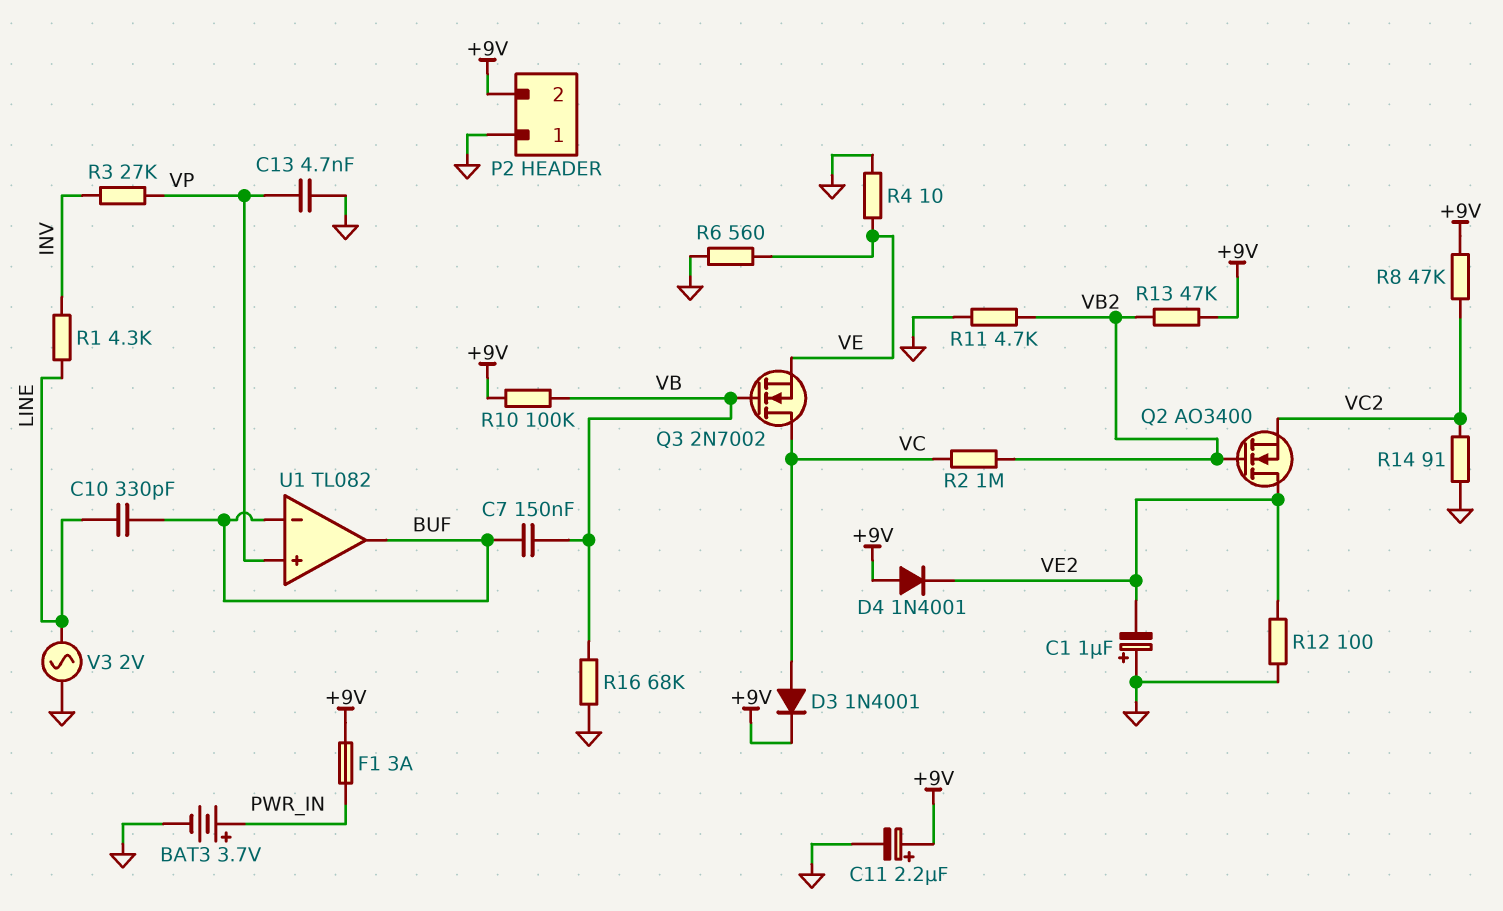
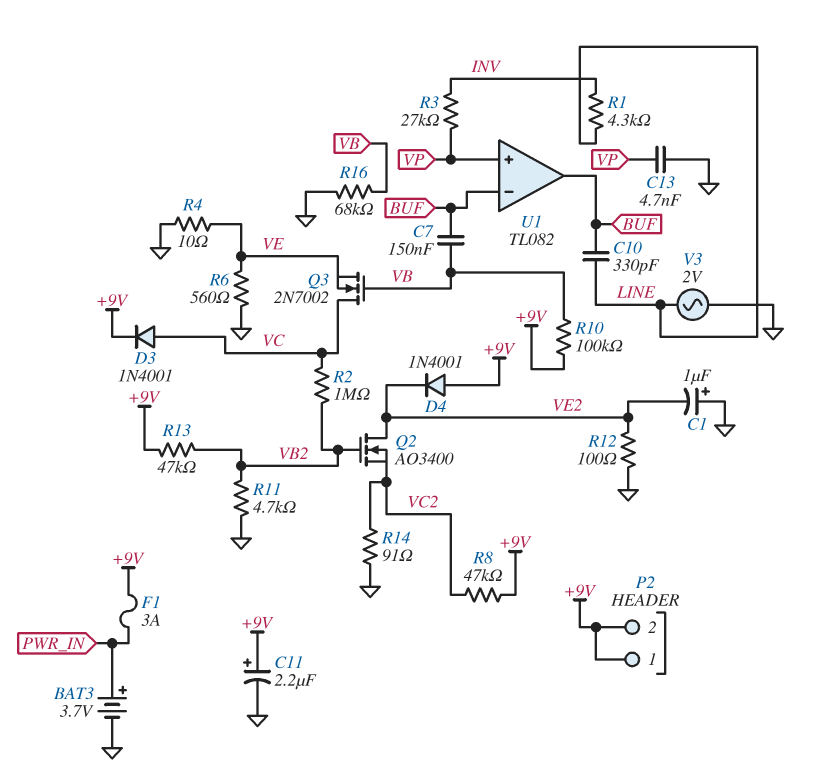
P2 pin 1: GND -> +9V

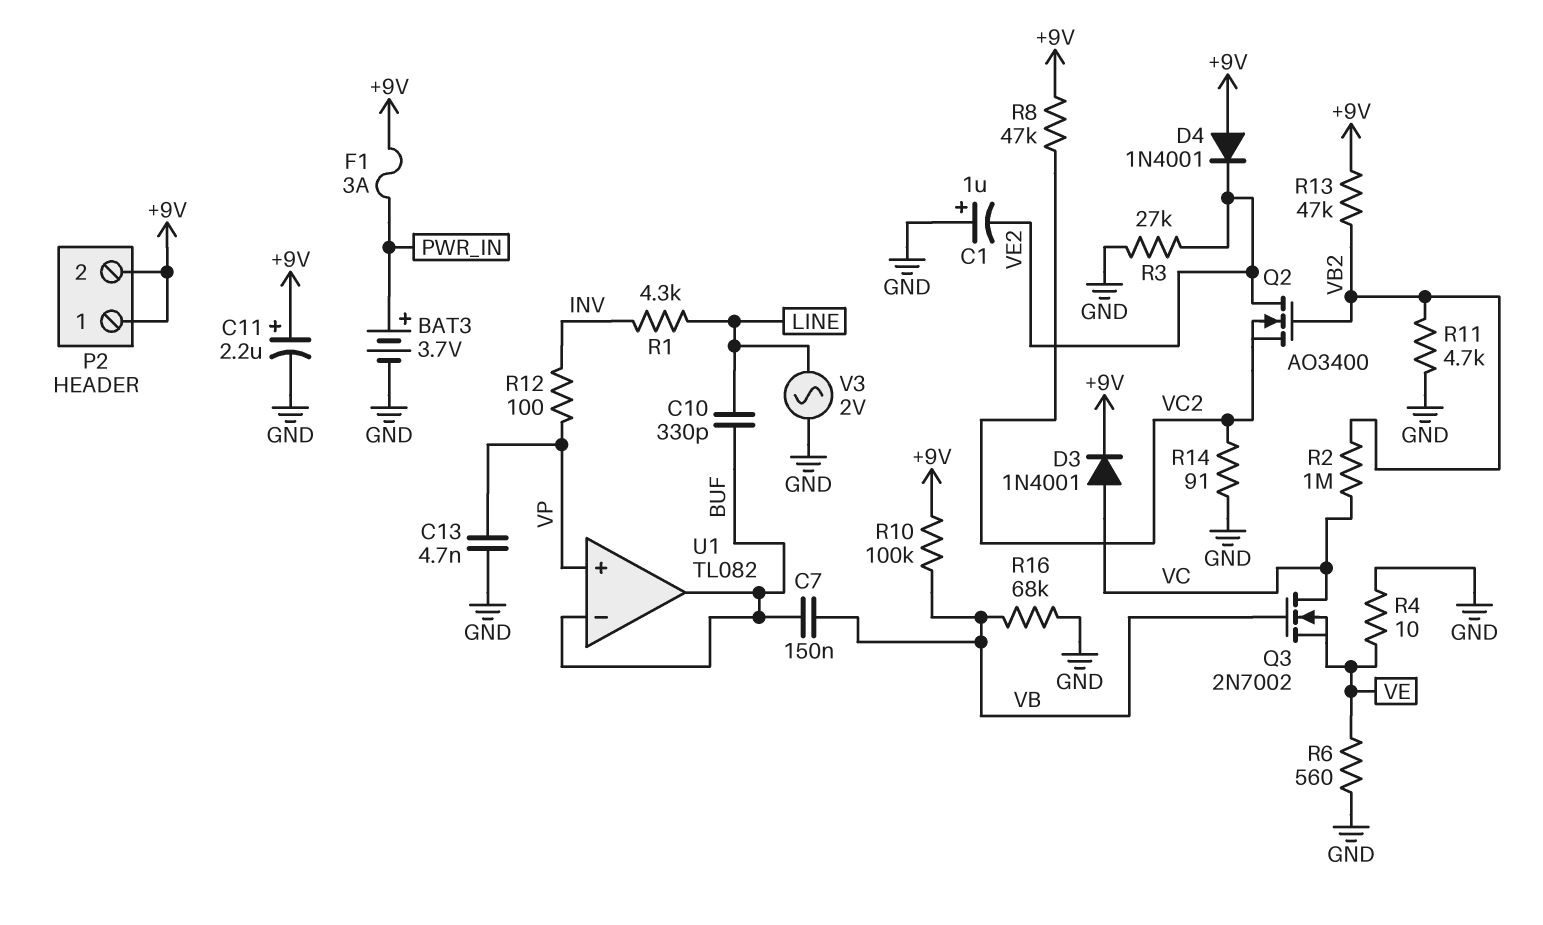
R3: 27k (INV, VP) -> 27k (GND, VE2)
R12: 100 (GND, VE2) -> 100 (INV, VP)

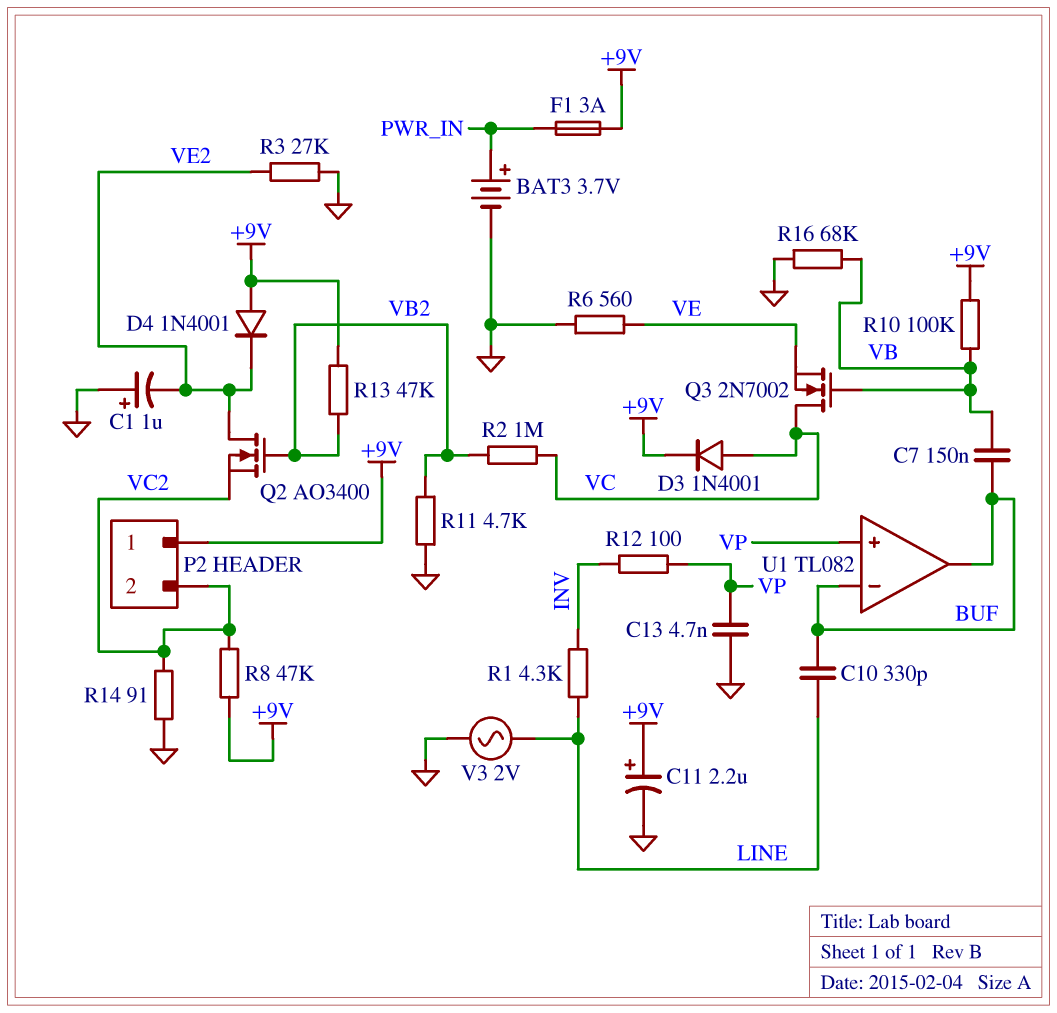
P2 pin 2: +9V -> VC2
R4: 10 (GND, VE) -> none

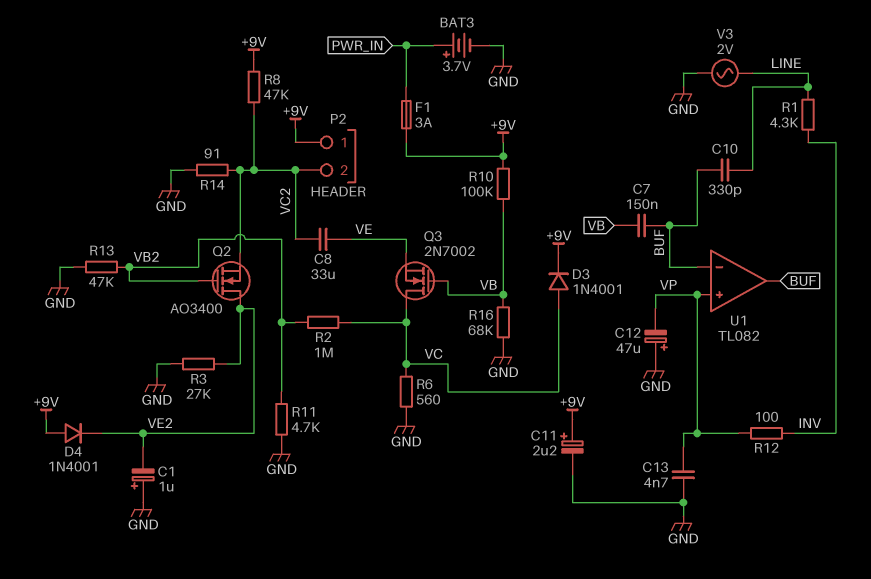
C8: none -> 33uF (VC2, VE)
C12: none -> 47uF (plus GND, minus VP)
R6: 560 (GND, VE) -> 560 (GND, VC)
R13: 47k (+9V, VB2) -> 47k (GND, VB2)

